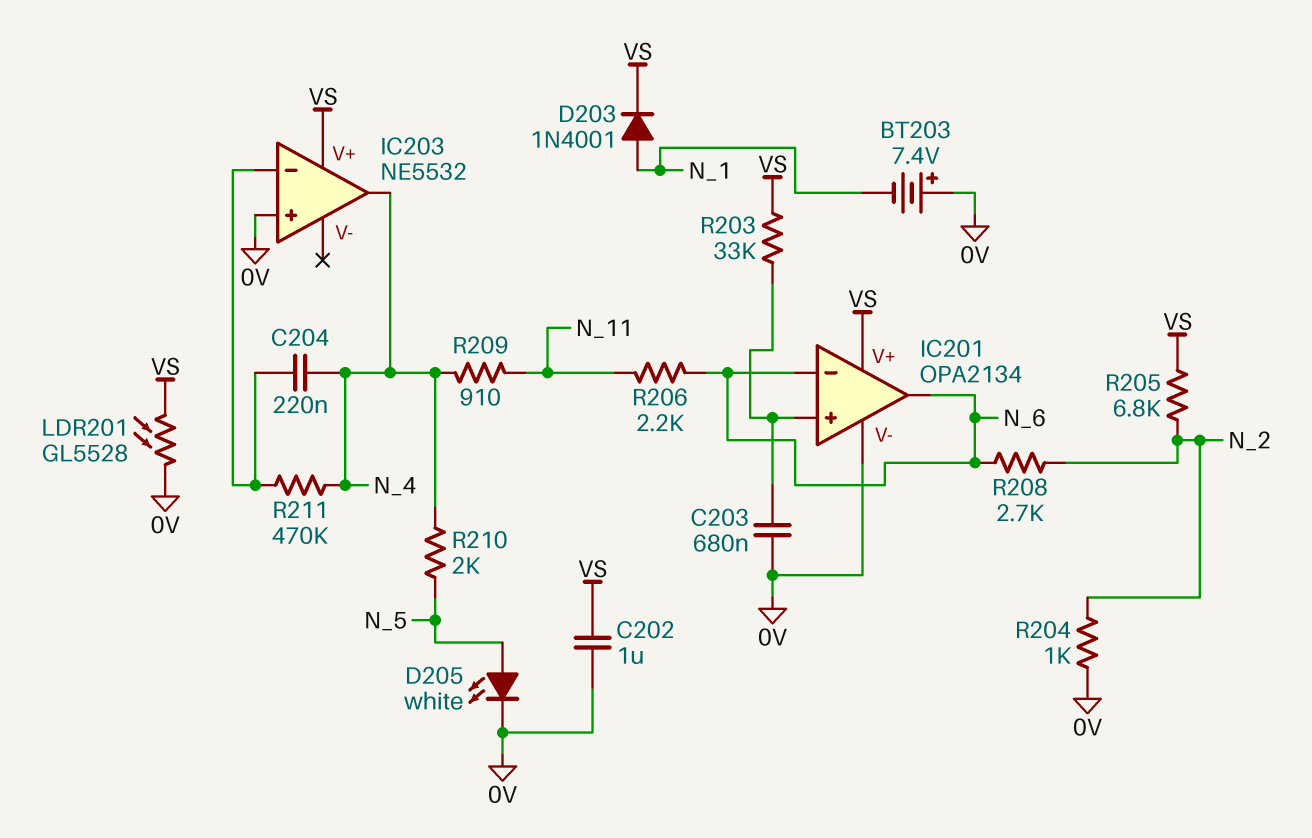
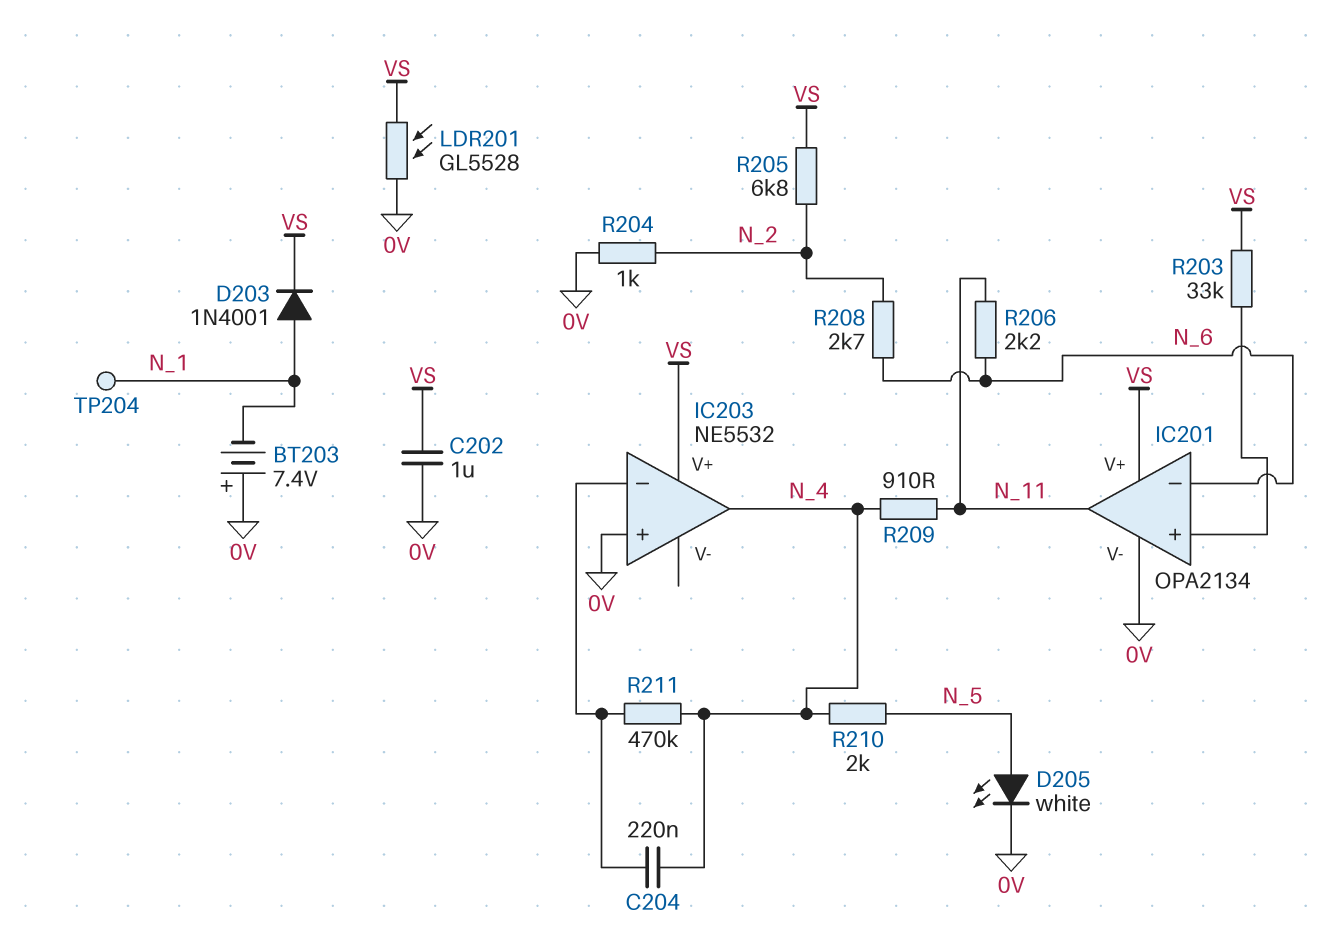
C203: 680nF (0V, IC201/in+) -> none
IC201 pin out: N_6 -> N_11
TP204: none -> test point (N_1)

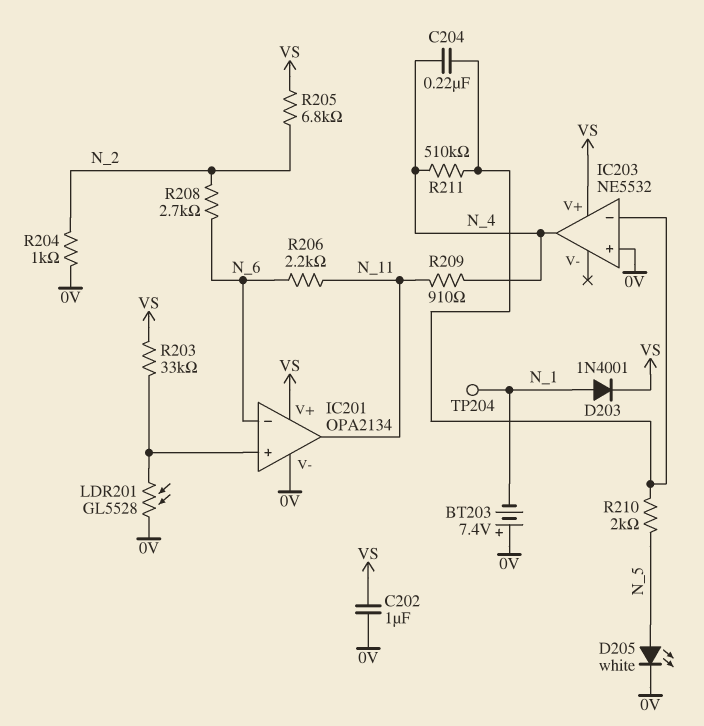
LDR201: GL5528 (0V, VS) -> GL5528 (0V, IC201/in+)
R210: 2k (N_4, N_5) -> 2k (IC203/in-, N_5)
R211: 470k (IC203/in-, N_4) -> 510k (IC203/in-, N_4)

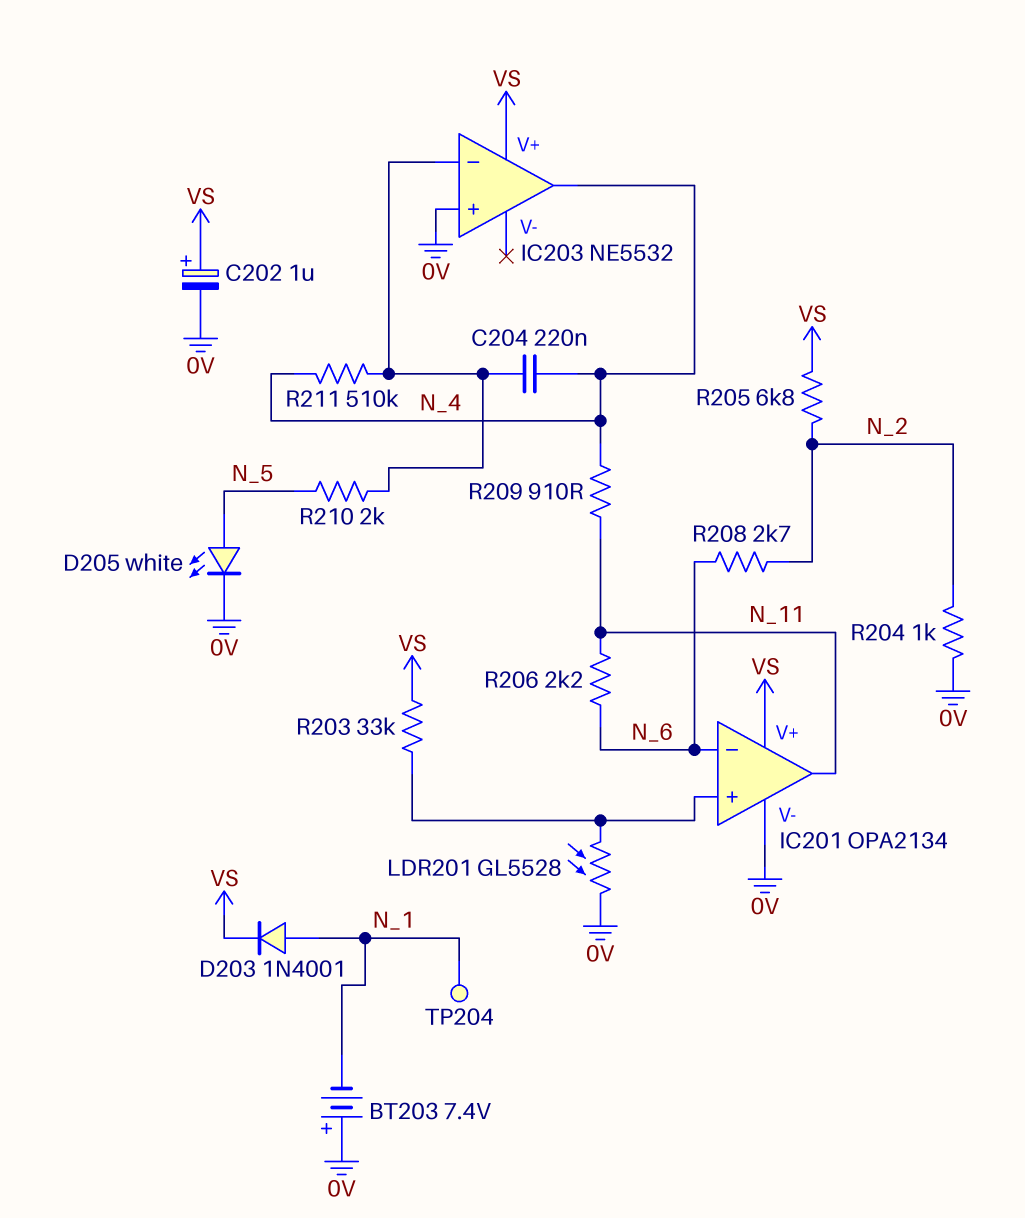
C202: 1uF (0V, VS) -> 1uF (plus VS, minus 0V)

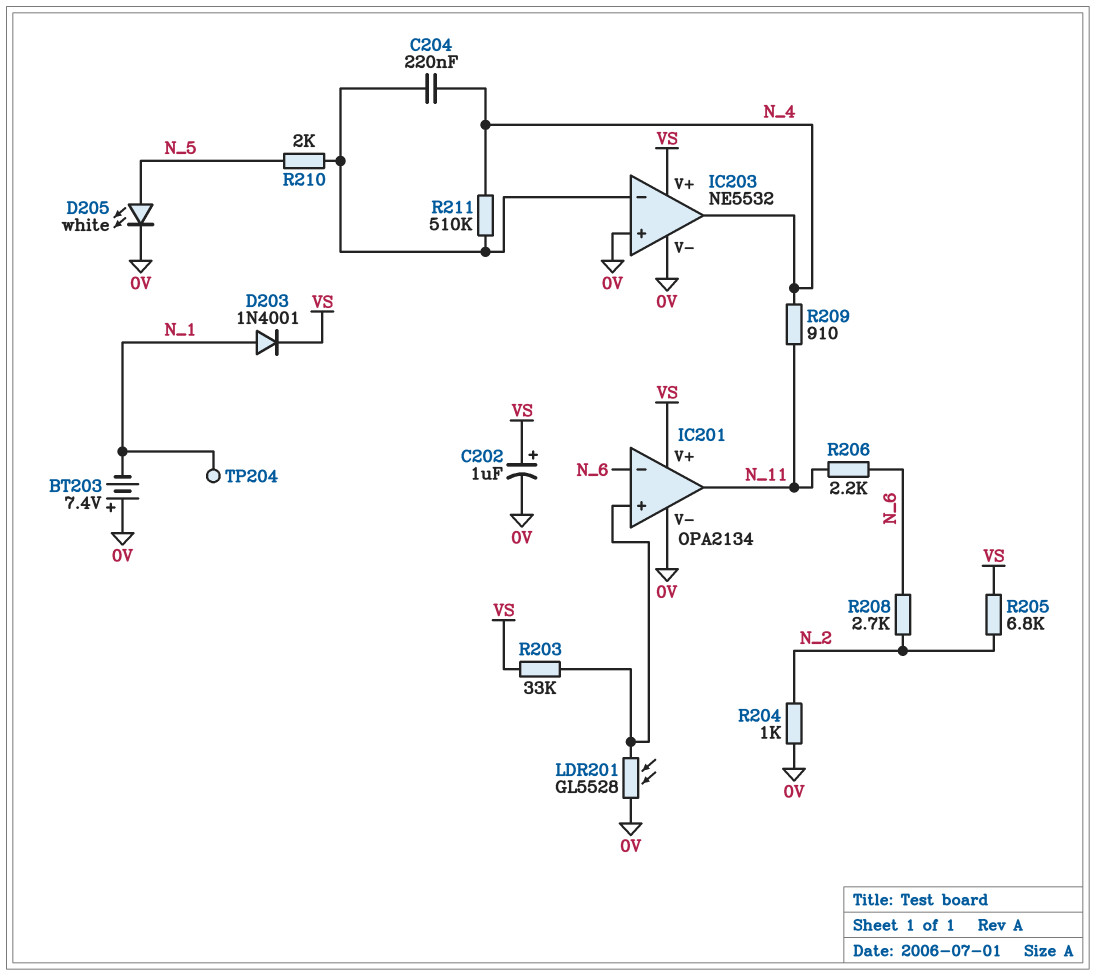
IC203 pin V-: none -> 0V

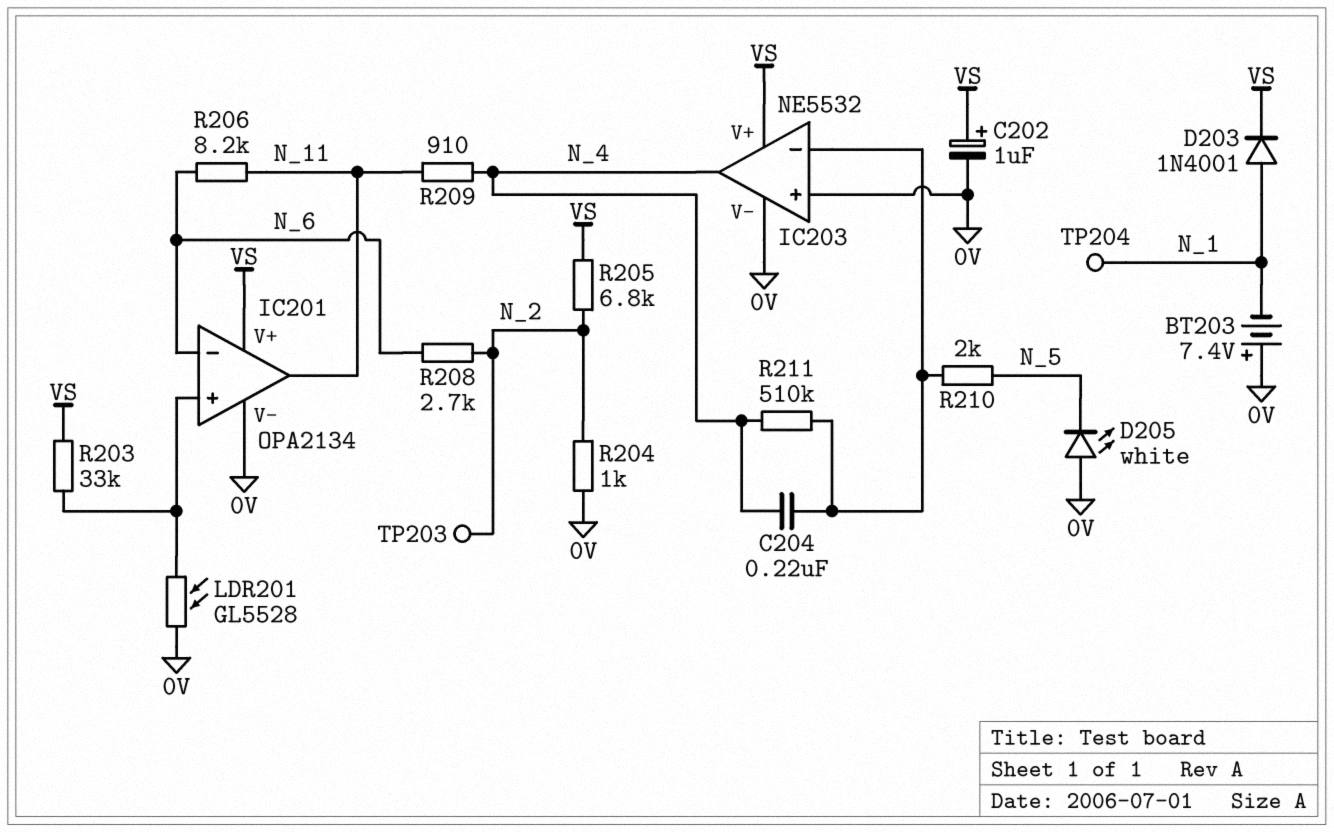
D205: LED white (A N_5, K 0V) -> LED white (A 0V, K N_5)
R206: 2.2k (N_6, N_11) -> 8.2k (N_6, N_11)
TP203: none -> test point (N_2)

